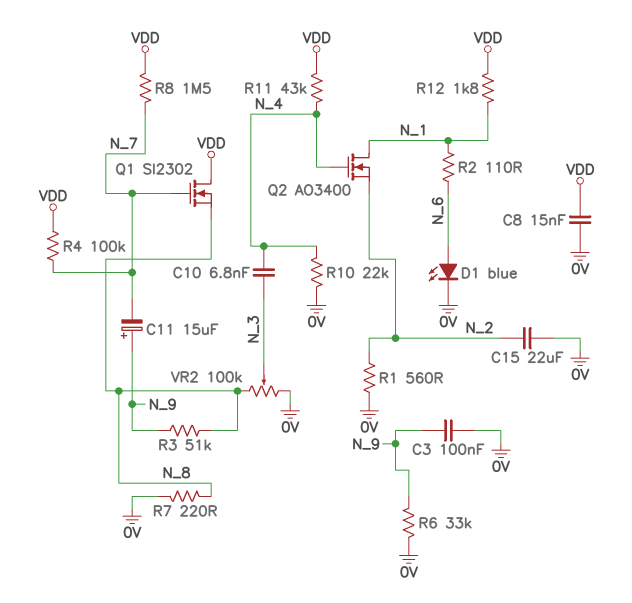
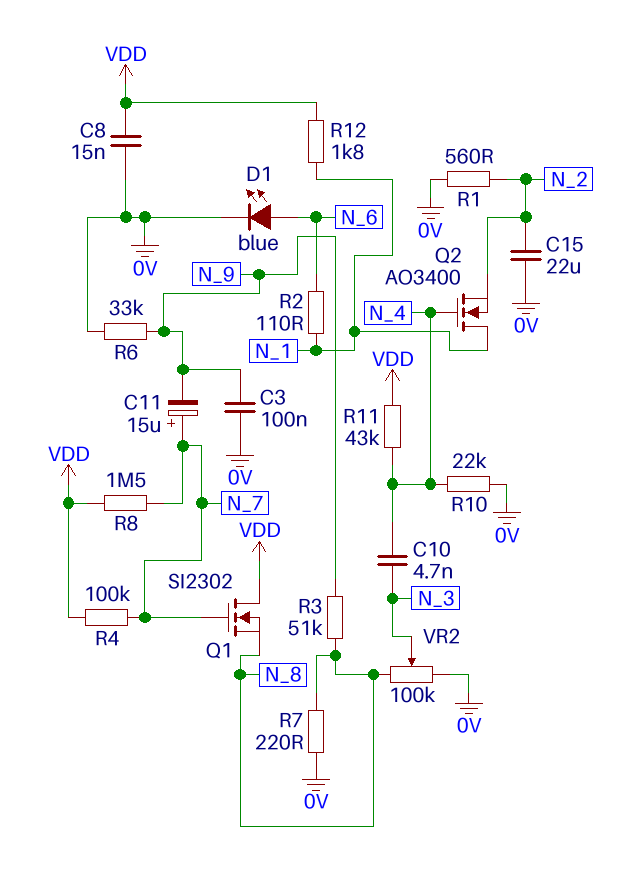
C10: 6.8nF (N_3, N_4) -> 4.7nF (N_3, N_4)
C11: 15uF (plus N_9, minus N_7) -> 15uF (plus N_7, minus N_9)

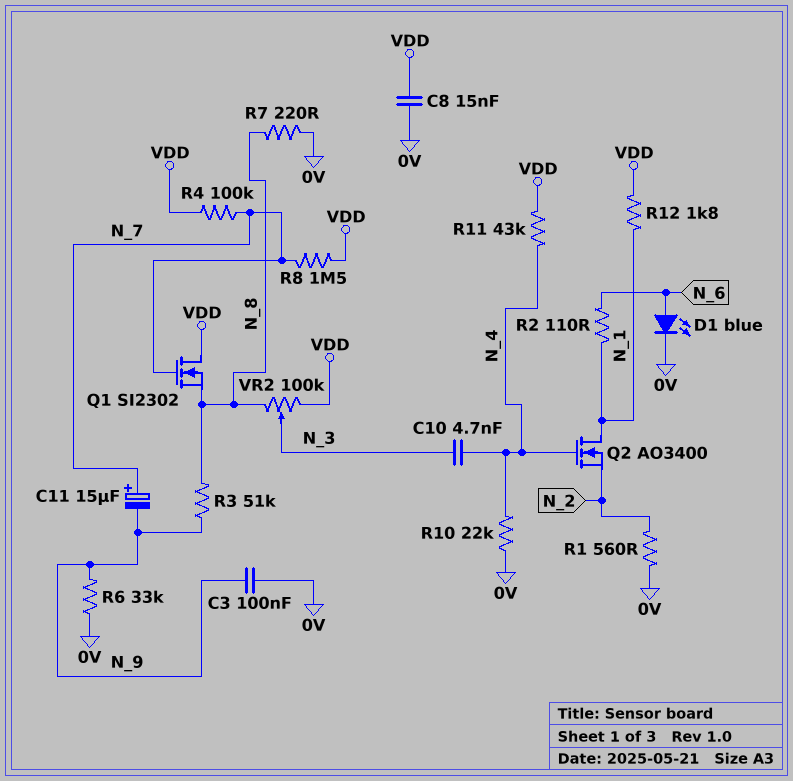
C15: 22uF (0V, N_2) -> none
VR2: 100k (0V, N_8, wiper N_3) -> 100k (N_8, VDD, wiper N_3)

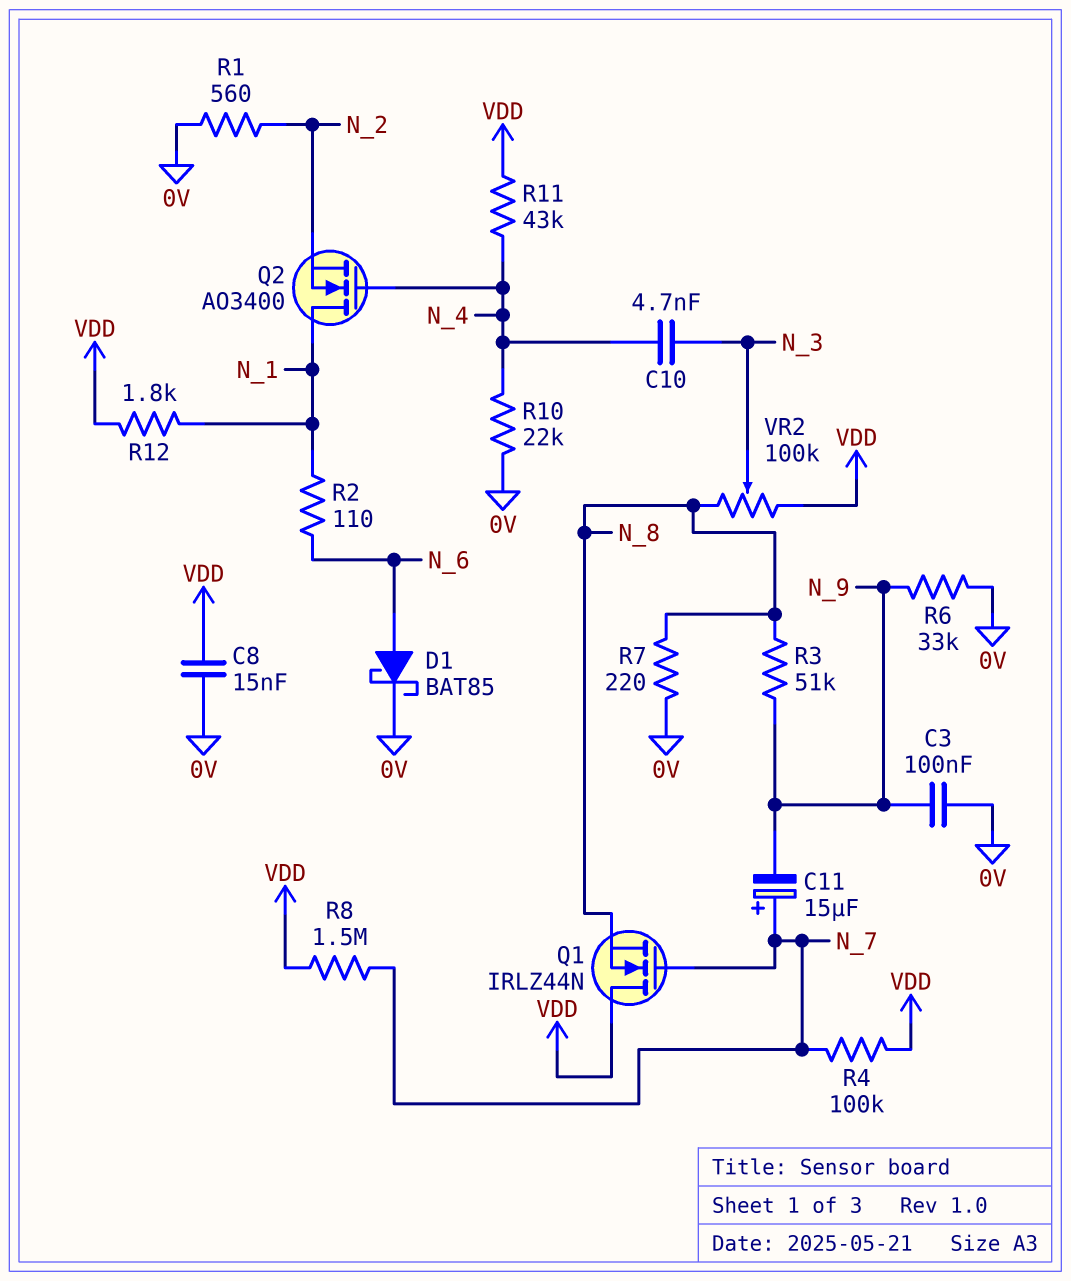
D1: LED blue (A N_6, K 0V) -> schottky BAT85 (A N_6, K 0V)
Q1: NMOS SI2302 (G N_7, D VDD, S N_8) -> NMOS IRLZ44N (G N_7, D VDD, S N_8)

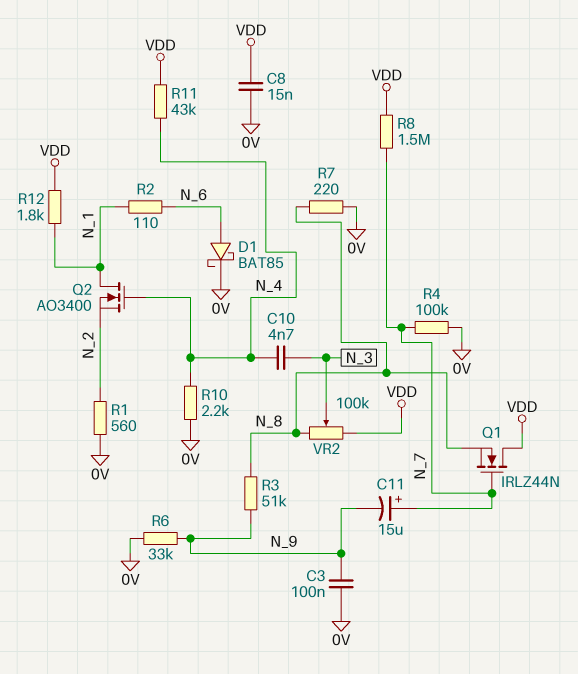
R4: 100k (N_7, VDD) -> 100k (0V, N_7)
R10: 22k (0V, N_4) -> 2.2k (0V, N_4)

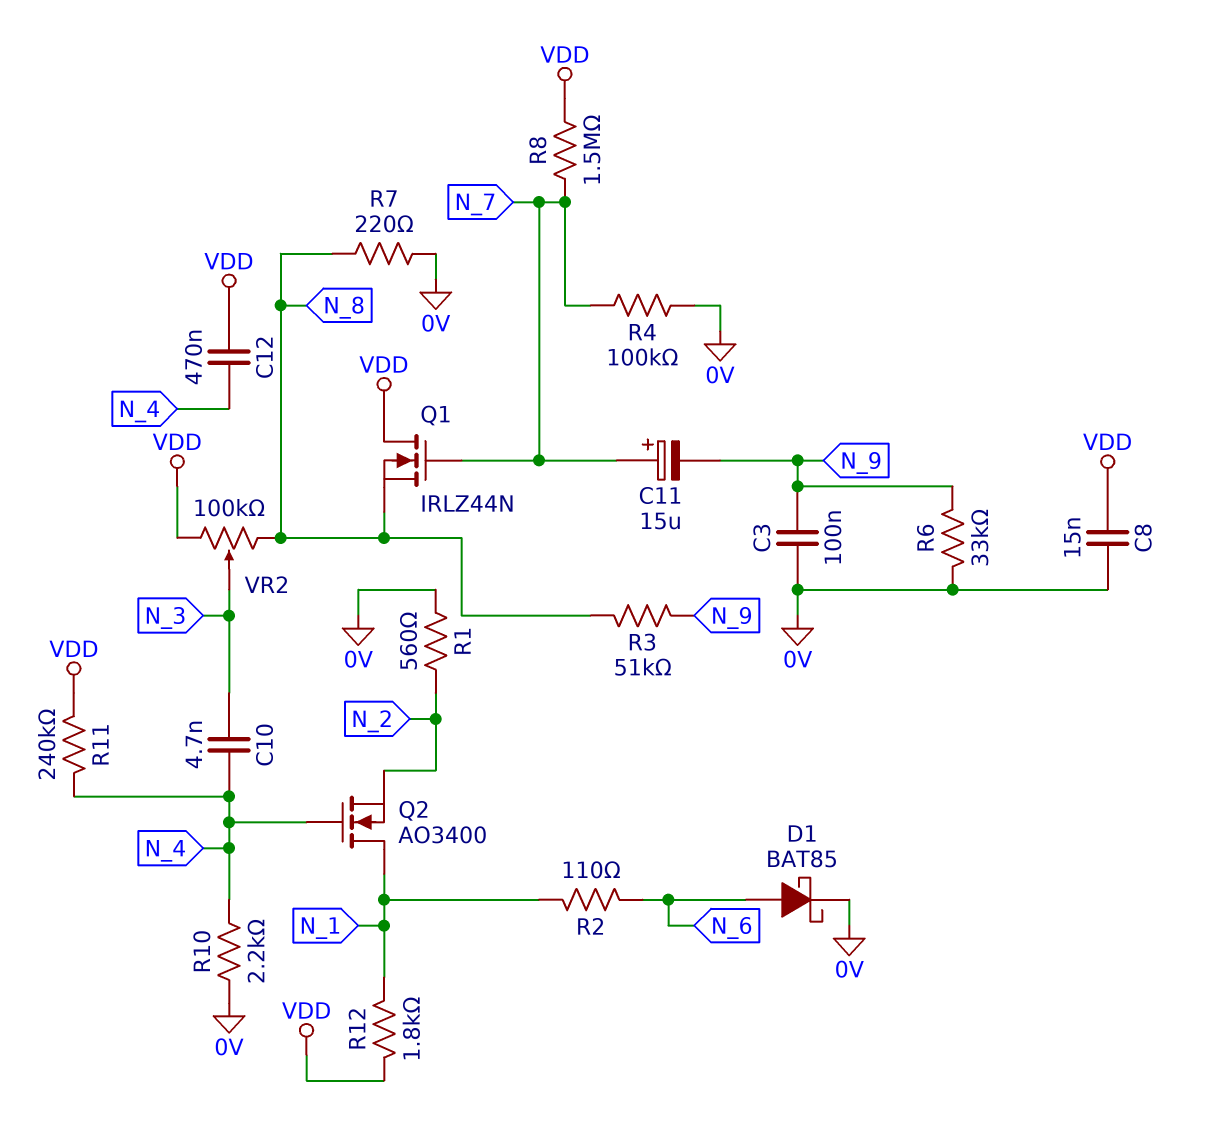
C12: none -> 470nF (N_4, VDD)
R11: 43k (N_4, VDD) -> 240k (N_4, VDD)

